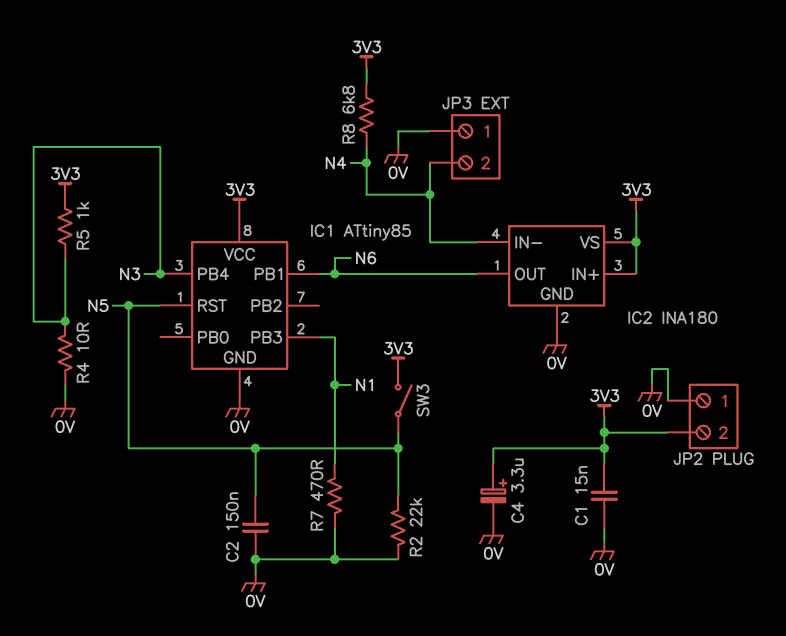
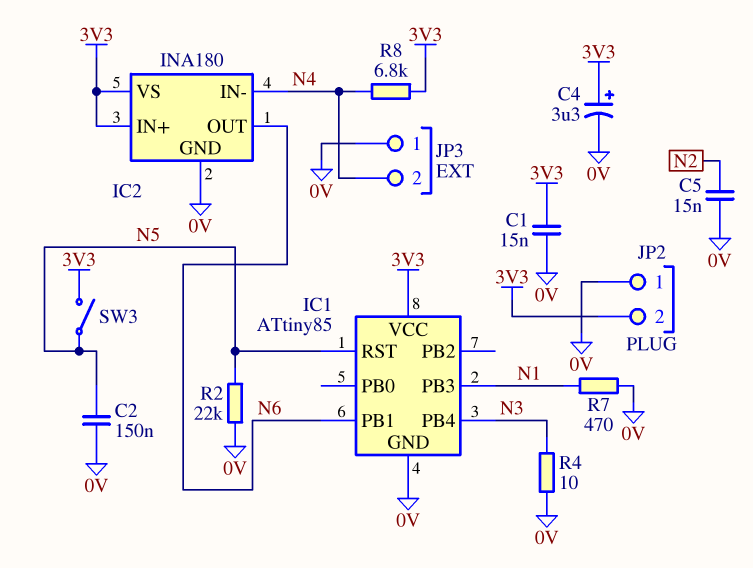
C5: none -> 15nF (0V, N2)
R5: 1k (3V3, N3) -> none

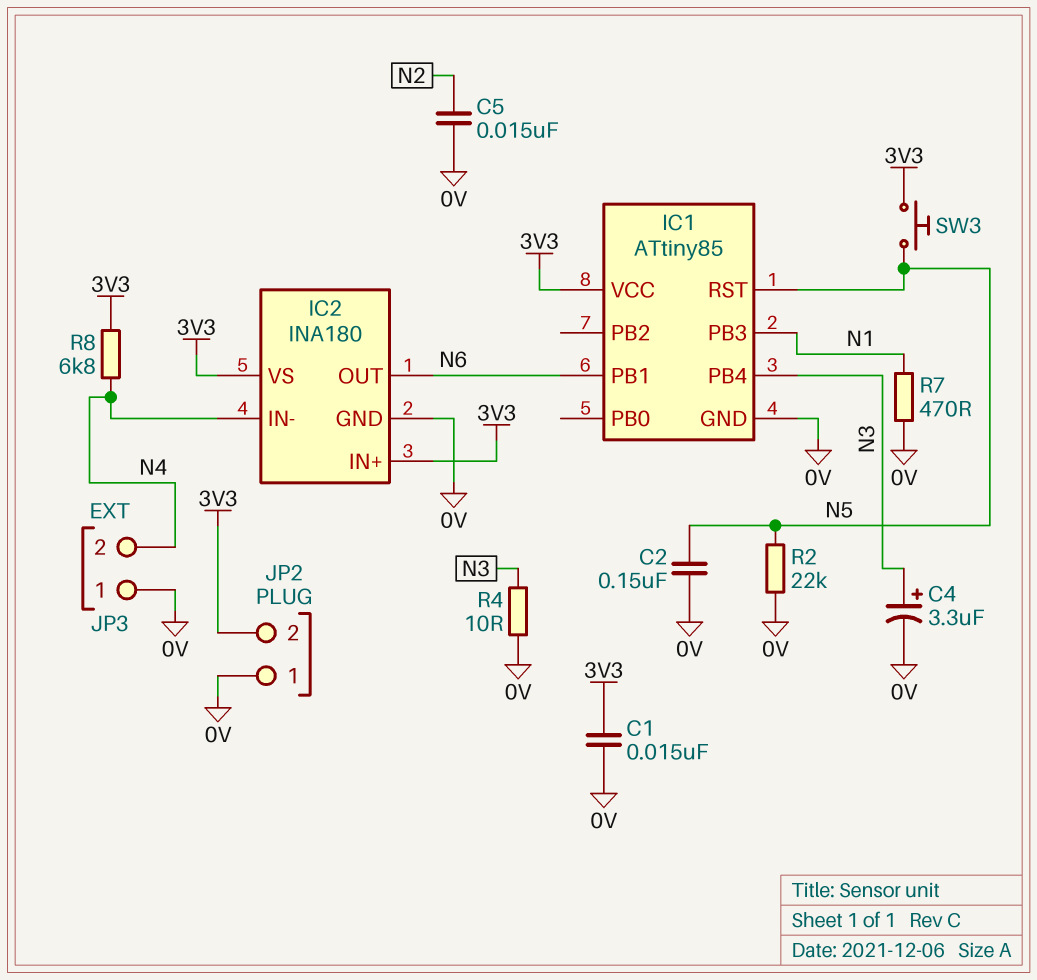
C4: 3.3uF (plus 3V3, minus 0V) -> 3.3uF (plus N3, minus 0V)
SW3: switch (3V3, N5) -> button (3V3, N5)

